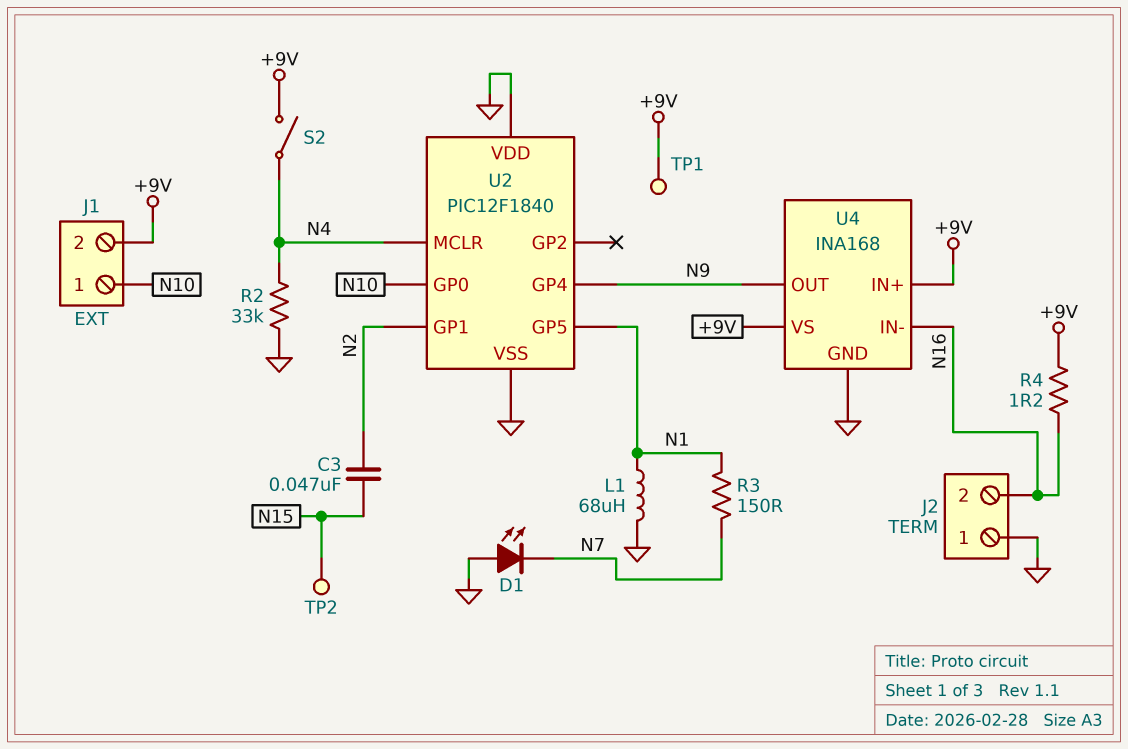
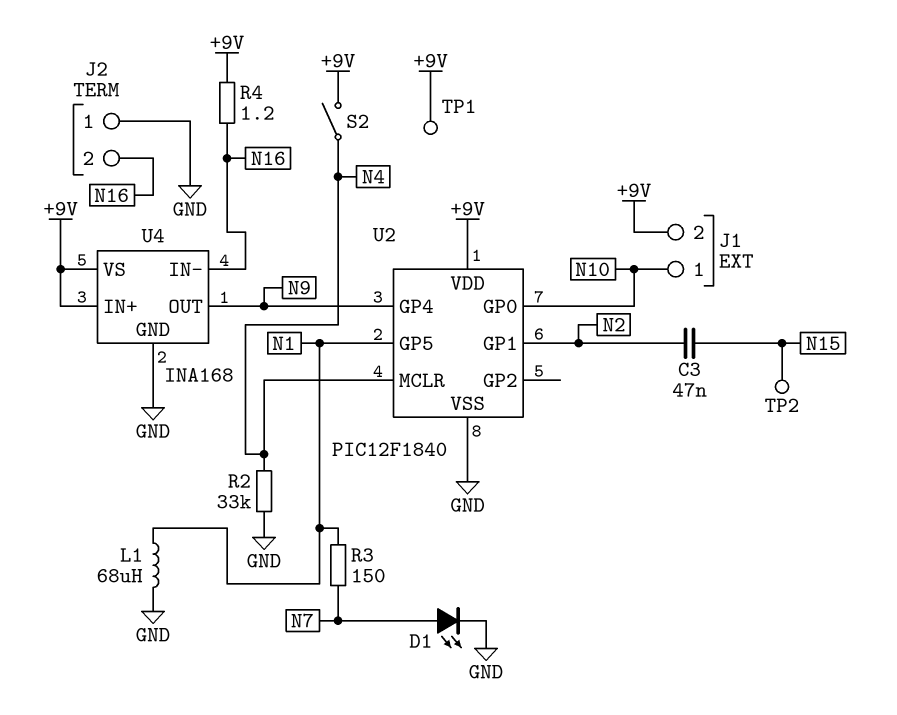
D1: LED (A GND, K N7) -> LED (A N7, K GND)
U2 pin VDD: GND -> +9V

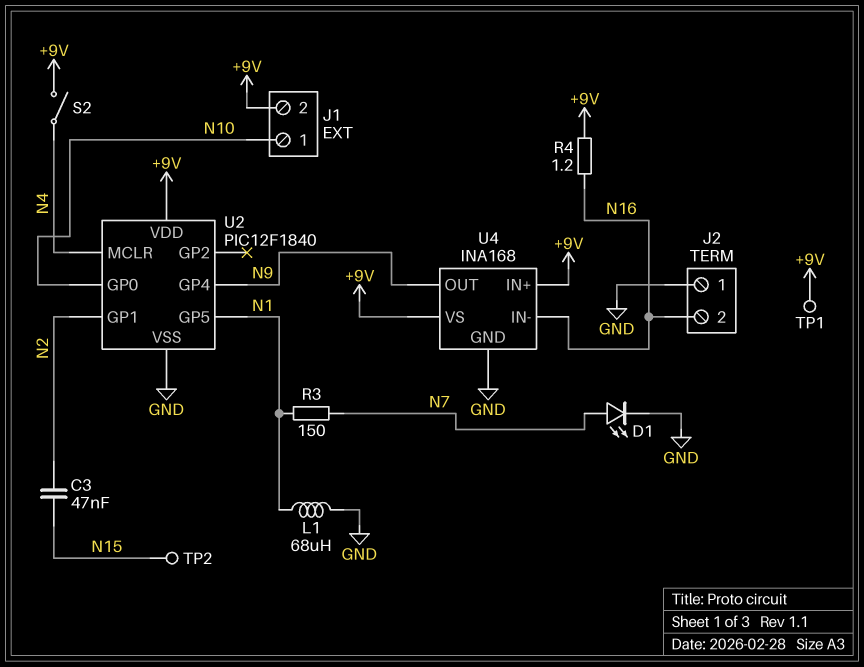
R2: 33k (GND, N4) -> none

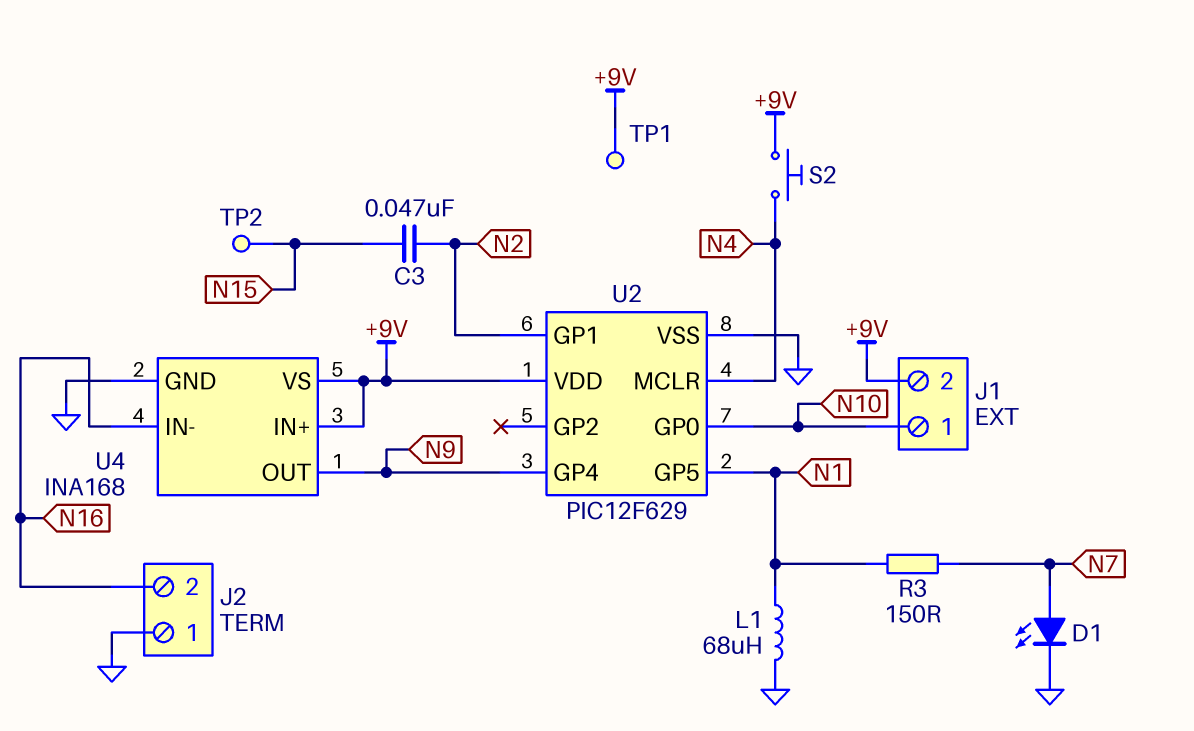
R4: 1.2 (+9V, N16) -> none
S2: switch (+9V, N4) -> button (+9V, N4)
U2: PIC12F1840 -> PIC12F629

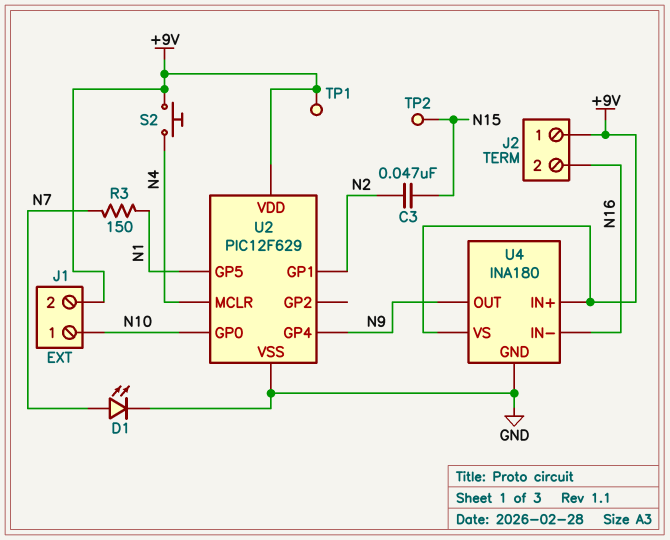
J2 pin 1: GND -> +9V
L1: 68uH (GND, N1) -> none
U4: INA168 -> INA180

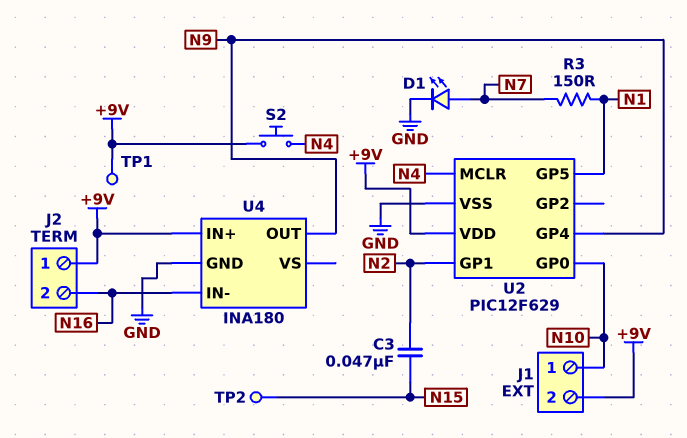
U4 pin VS: +9V -> none

